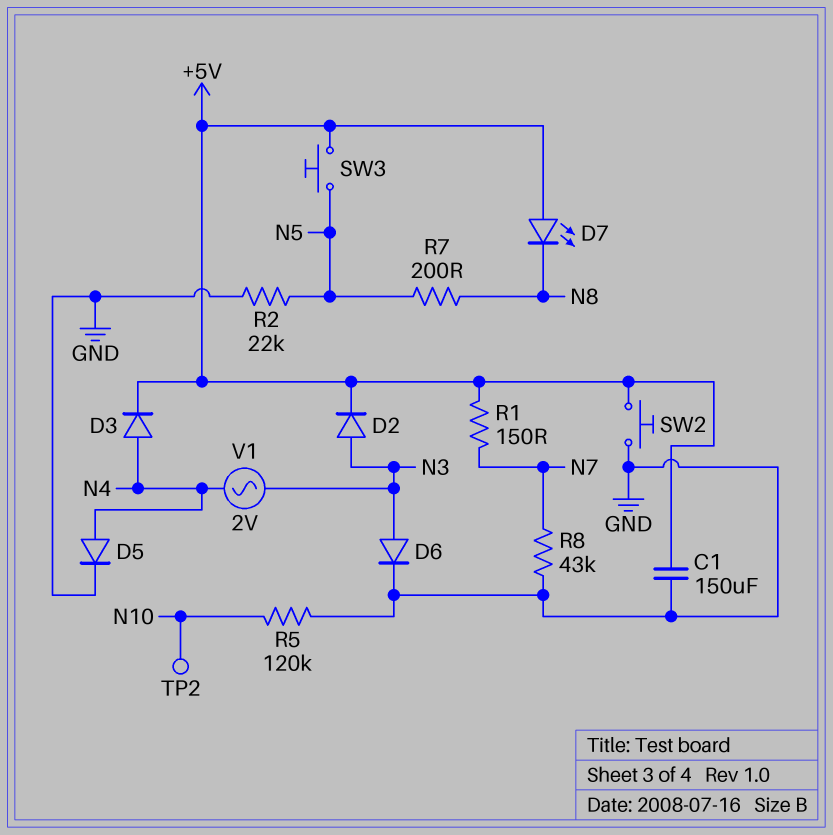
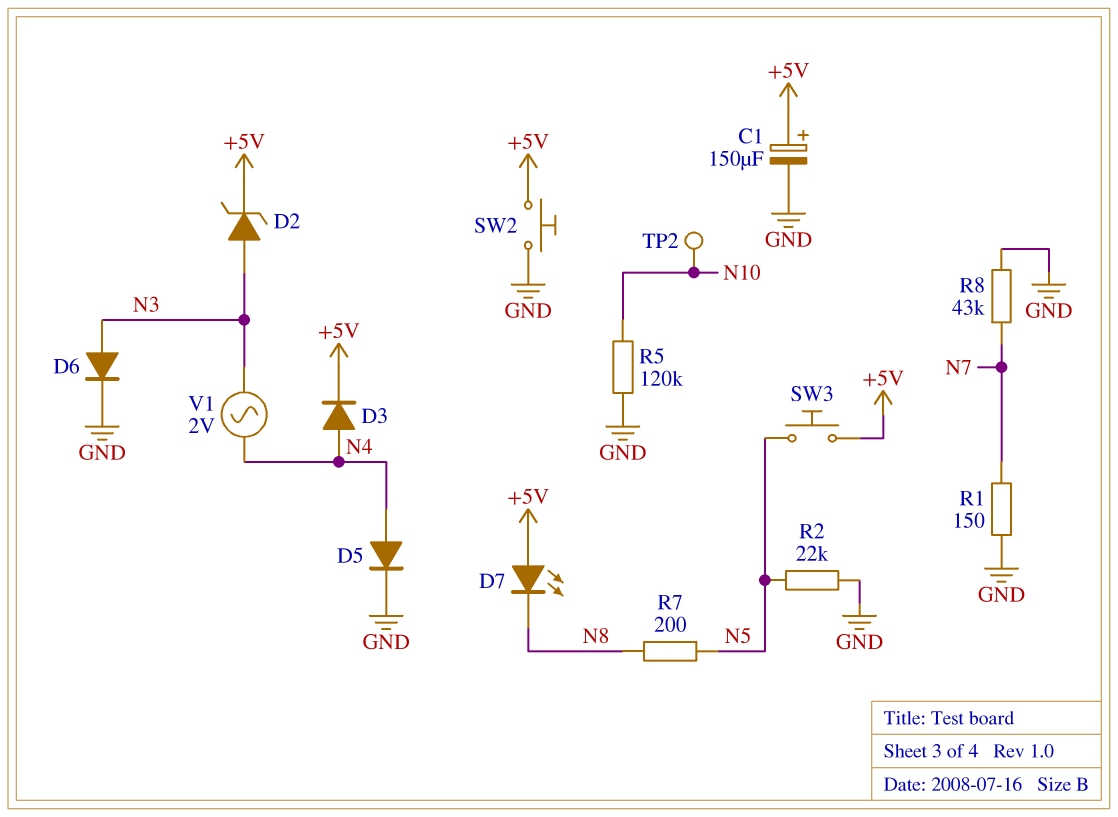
C1: 150uF (+5V, GND) -> 150uF (plus +5V, minus GND)
D2: diode (A N3, K +5V) -> zener (A N3, K +5V)
R1: 150 (+5V, N7) -> 150 (GND, N7)

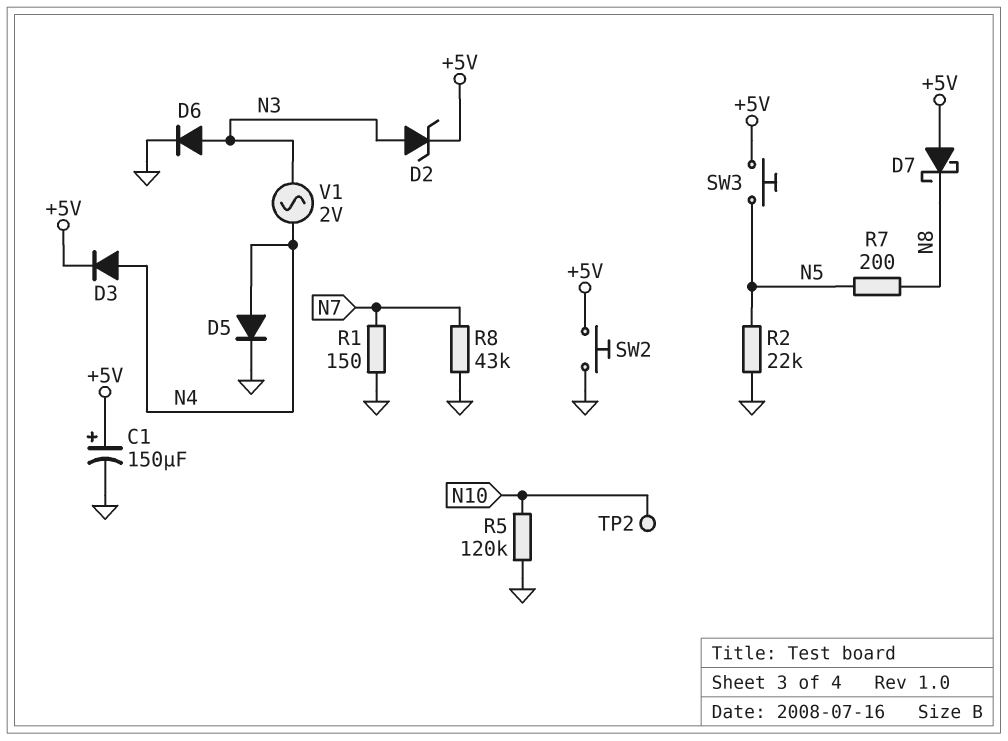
D7: LED (A +5V, K N8) -> schottky (A +5V, K N8)

